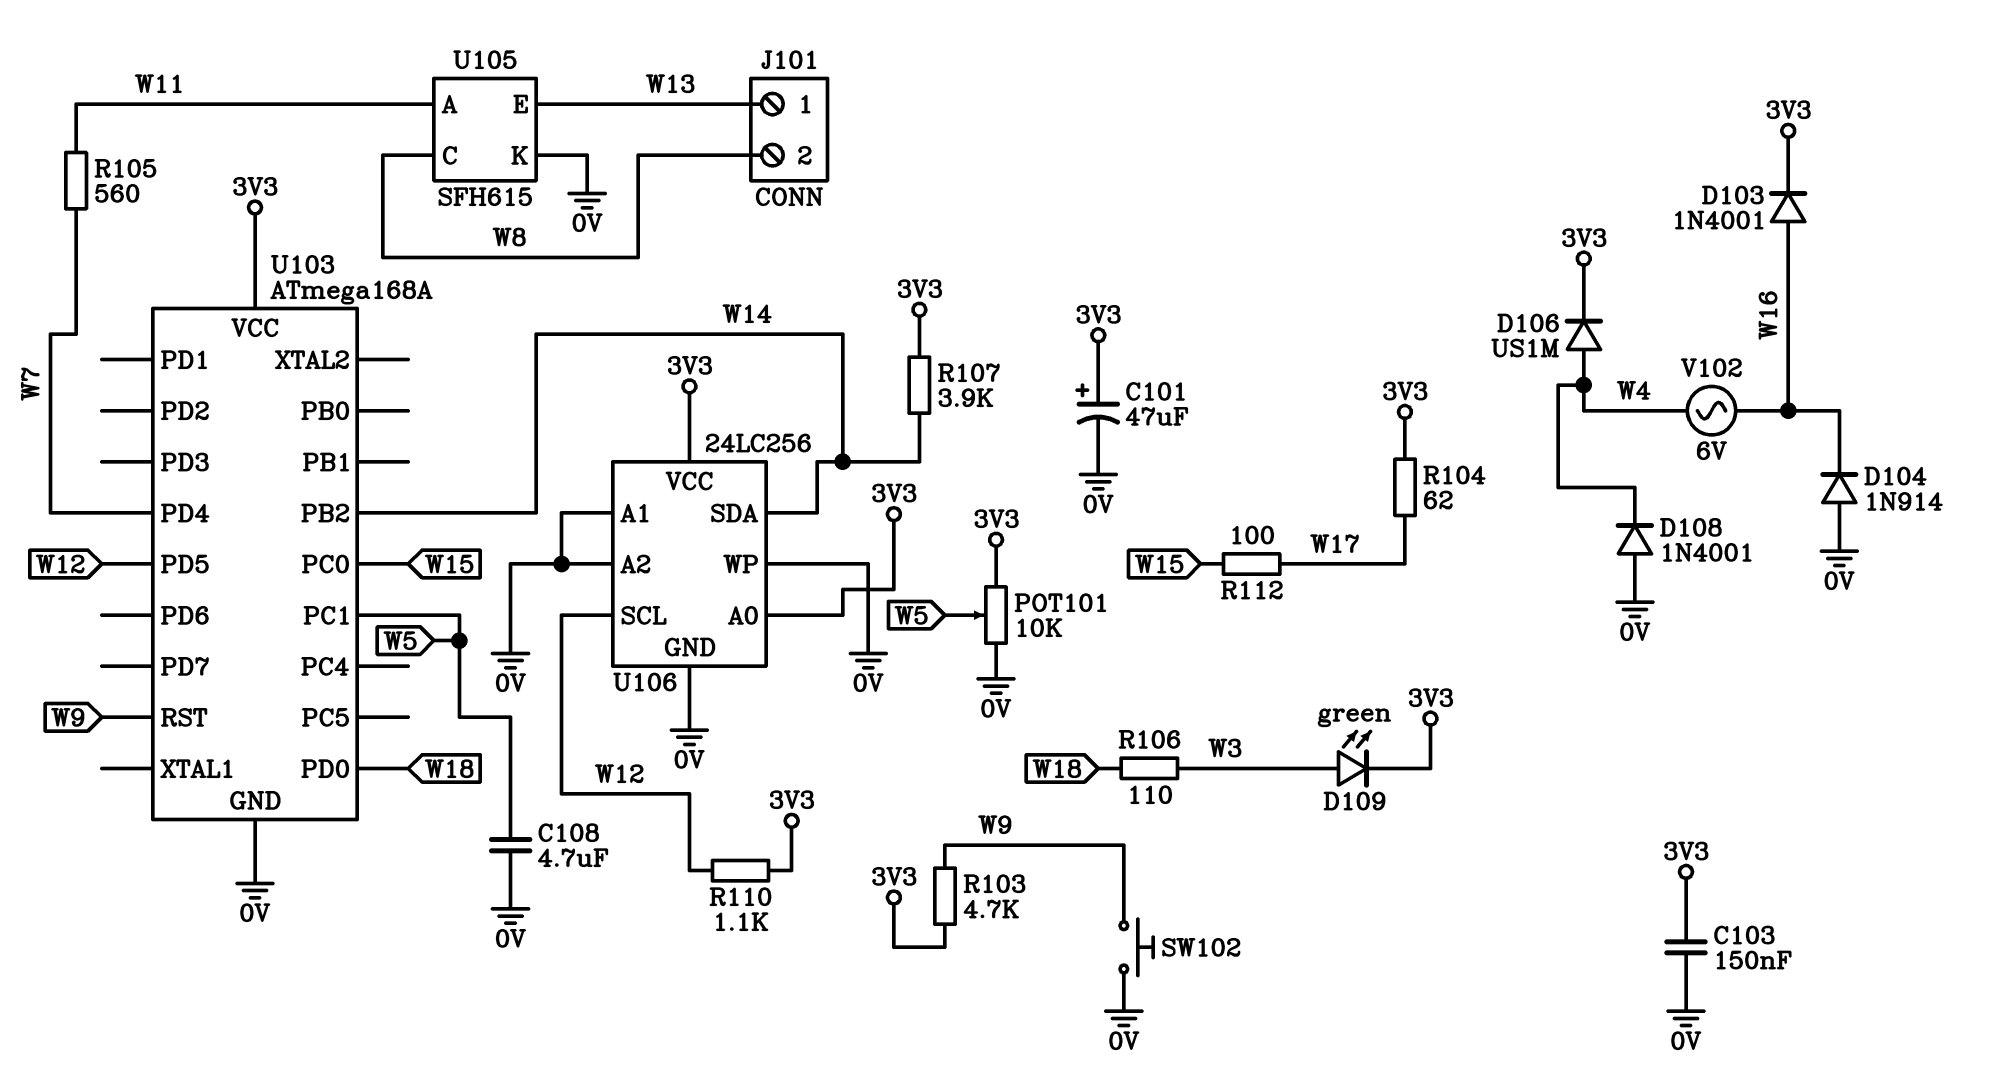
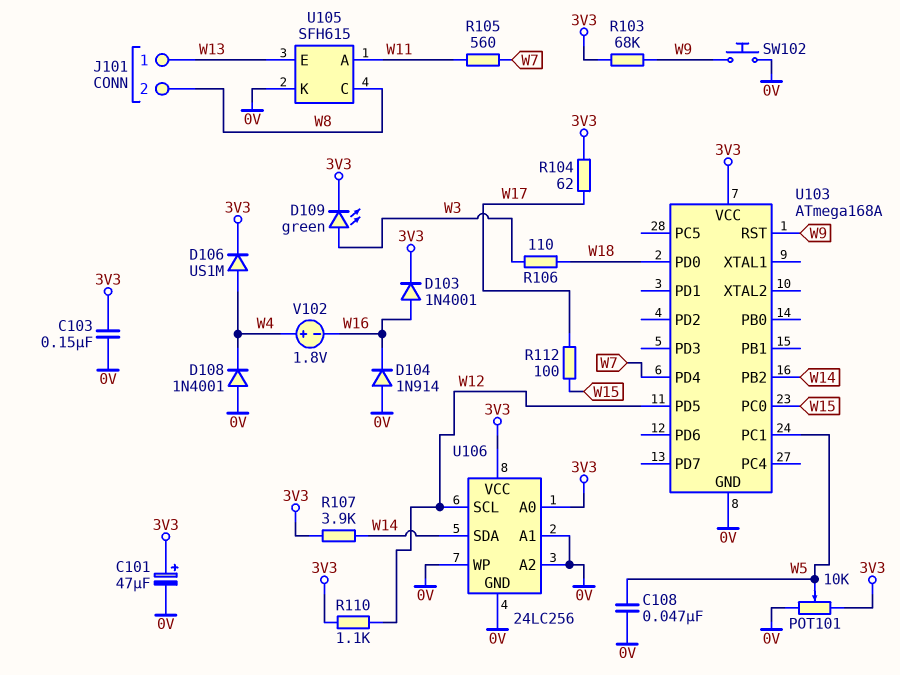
C108: 4.7uF (0V, W5) -> 47nF (0V, W5)
R103: 4.7k (3V3, W9) -> 68k (3V3, W9)
V102: AC 6V (W4, W16) -> 1.8V (plus W4, minus W16)

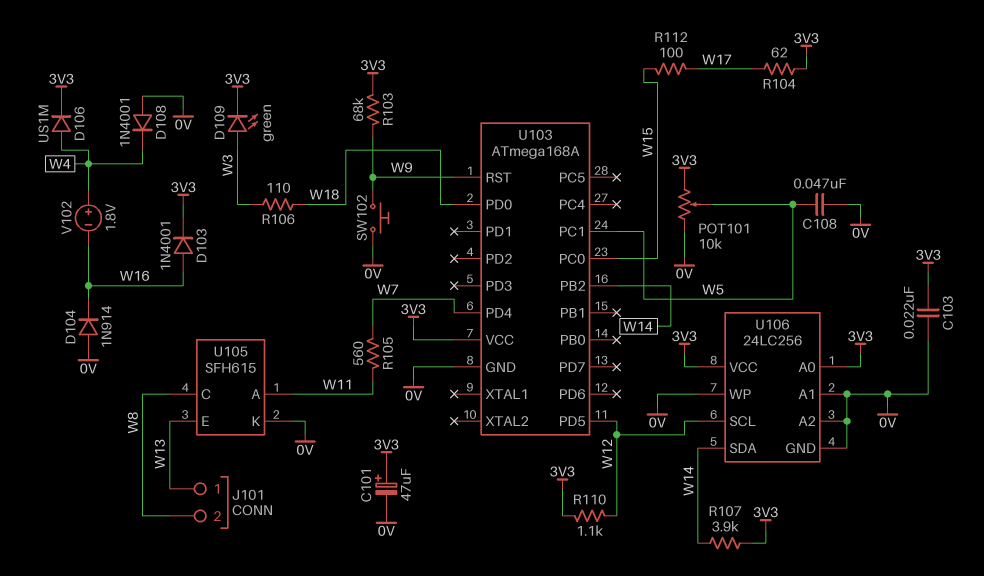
C103: 150nF (0V, 3V3) -> 22nF (0V, 3V3)

